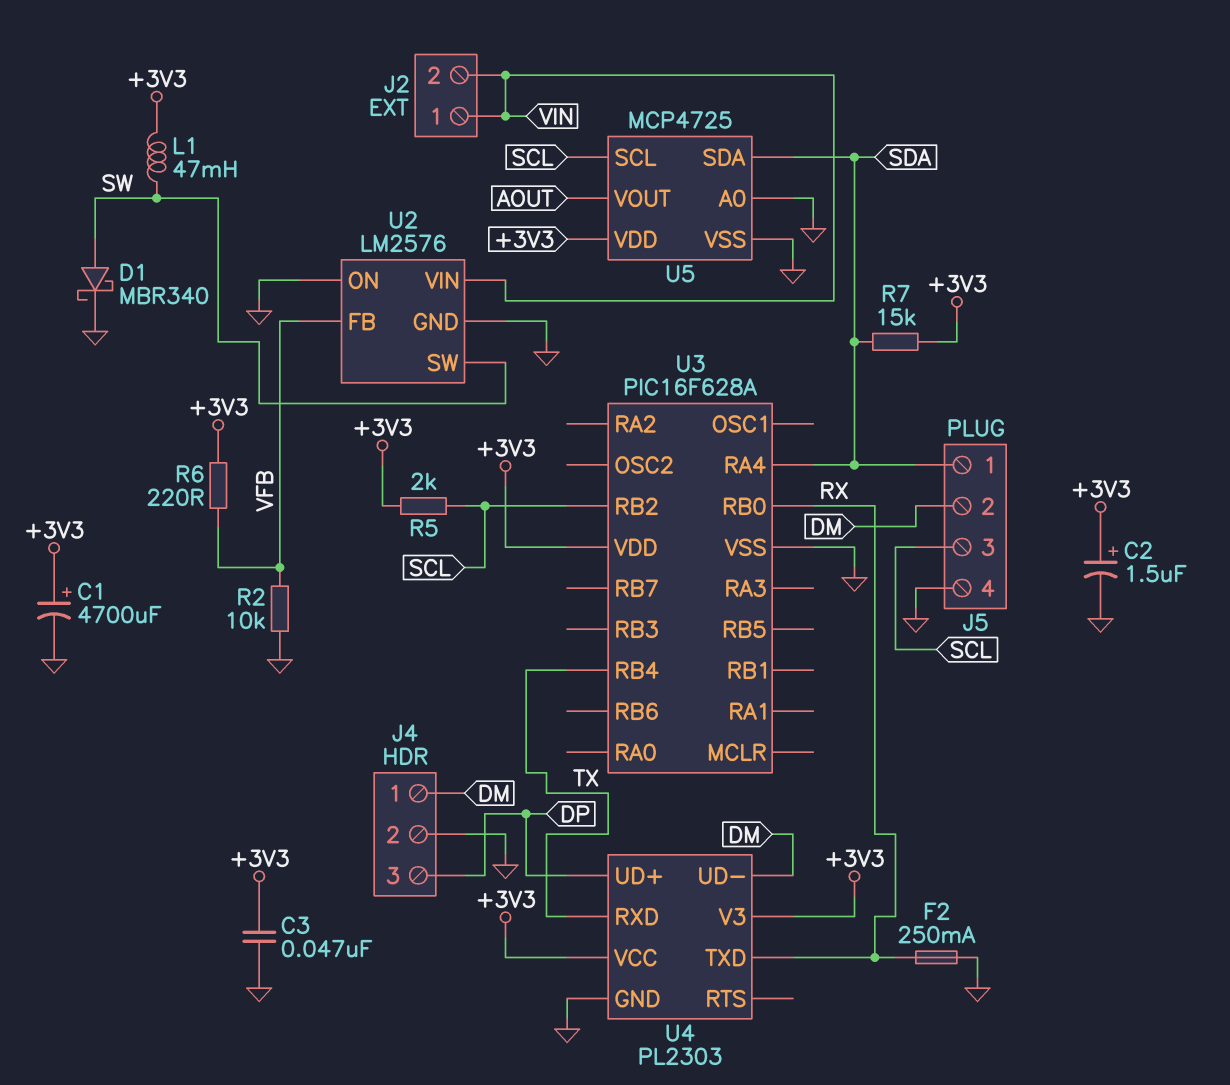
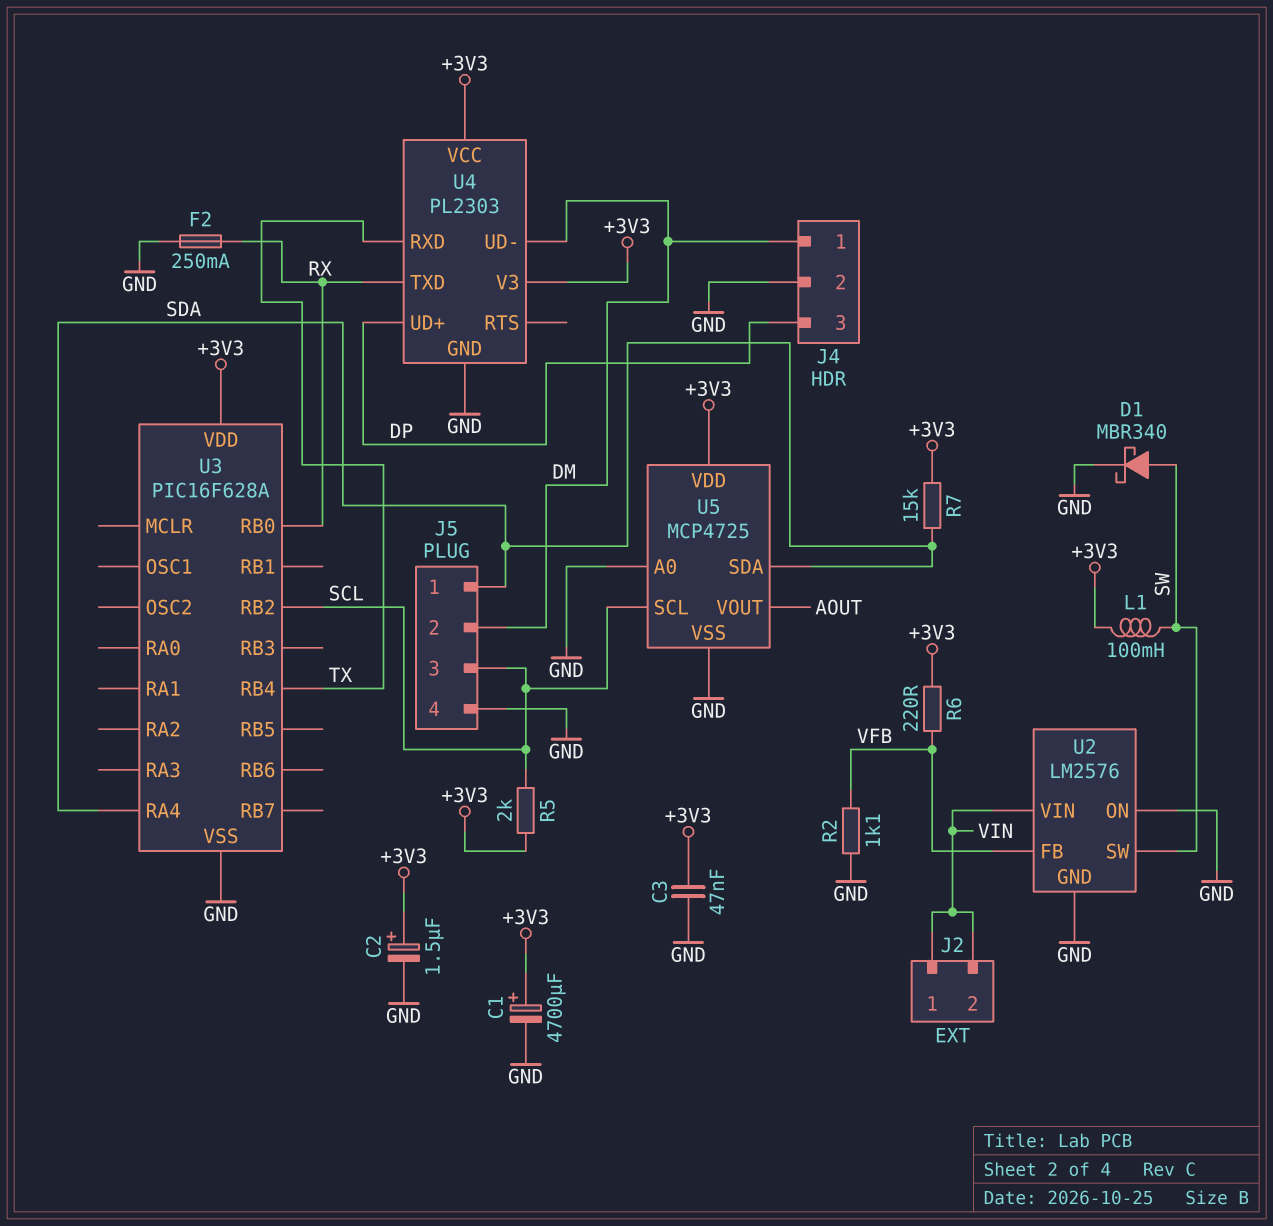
L1: 47mH (+3V3, SW) -> 100mH (+3V3, SW)
R2: 10k (GND, VFB) -> 1.1k (GND, VFB)

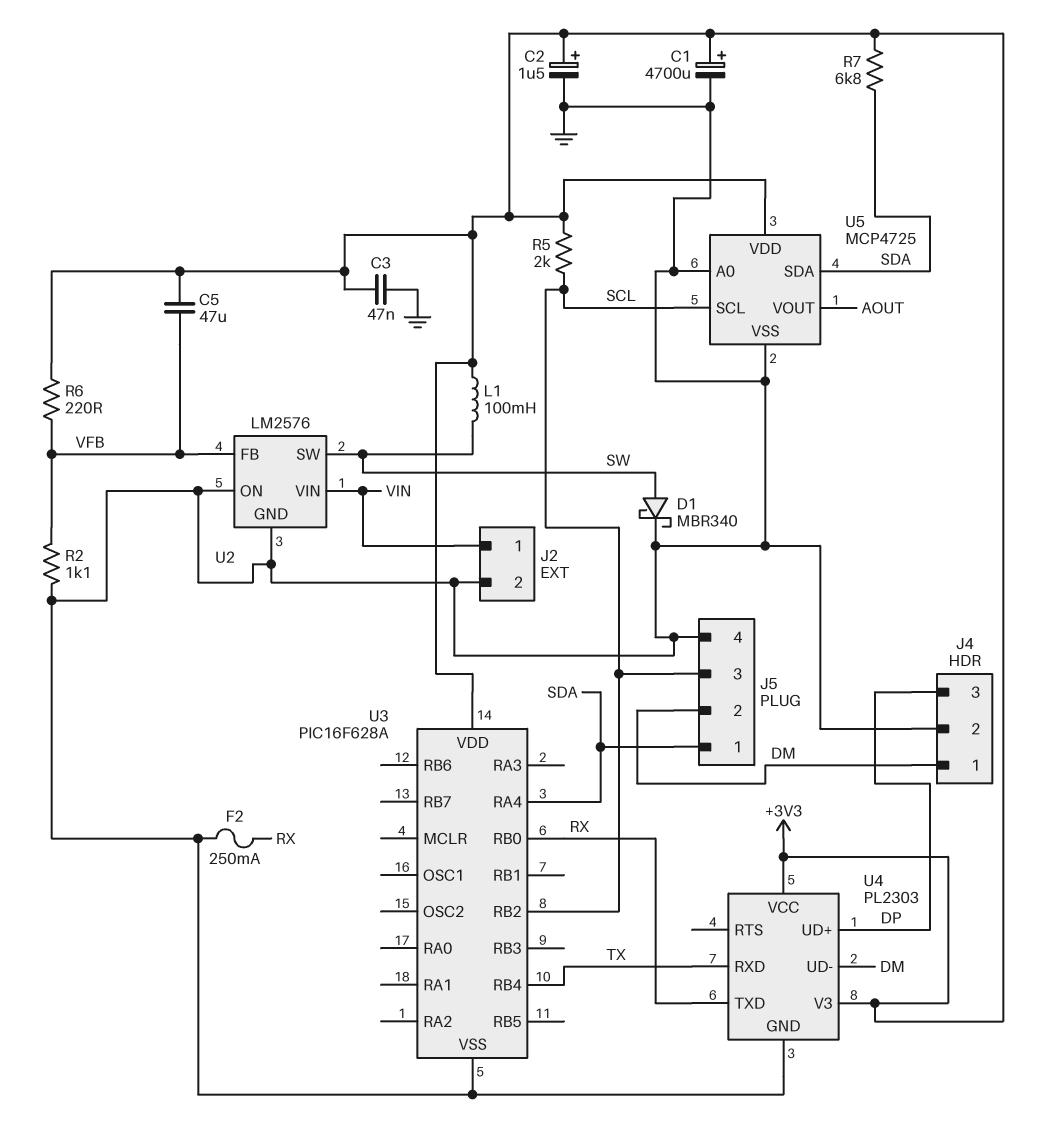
C5: none -> 47uF (+3V3, VFB)
J2 pin 2: VIN -> GND
R7: 15k (+3V3, SDA) -> 6.8k (+3V3, SDA)

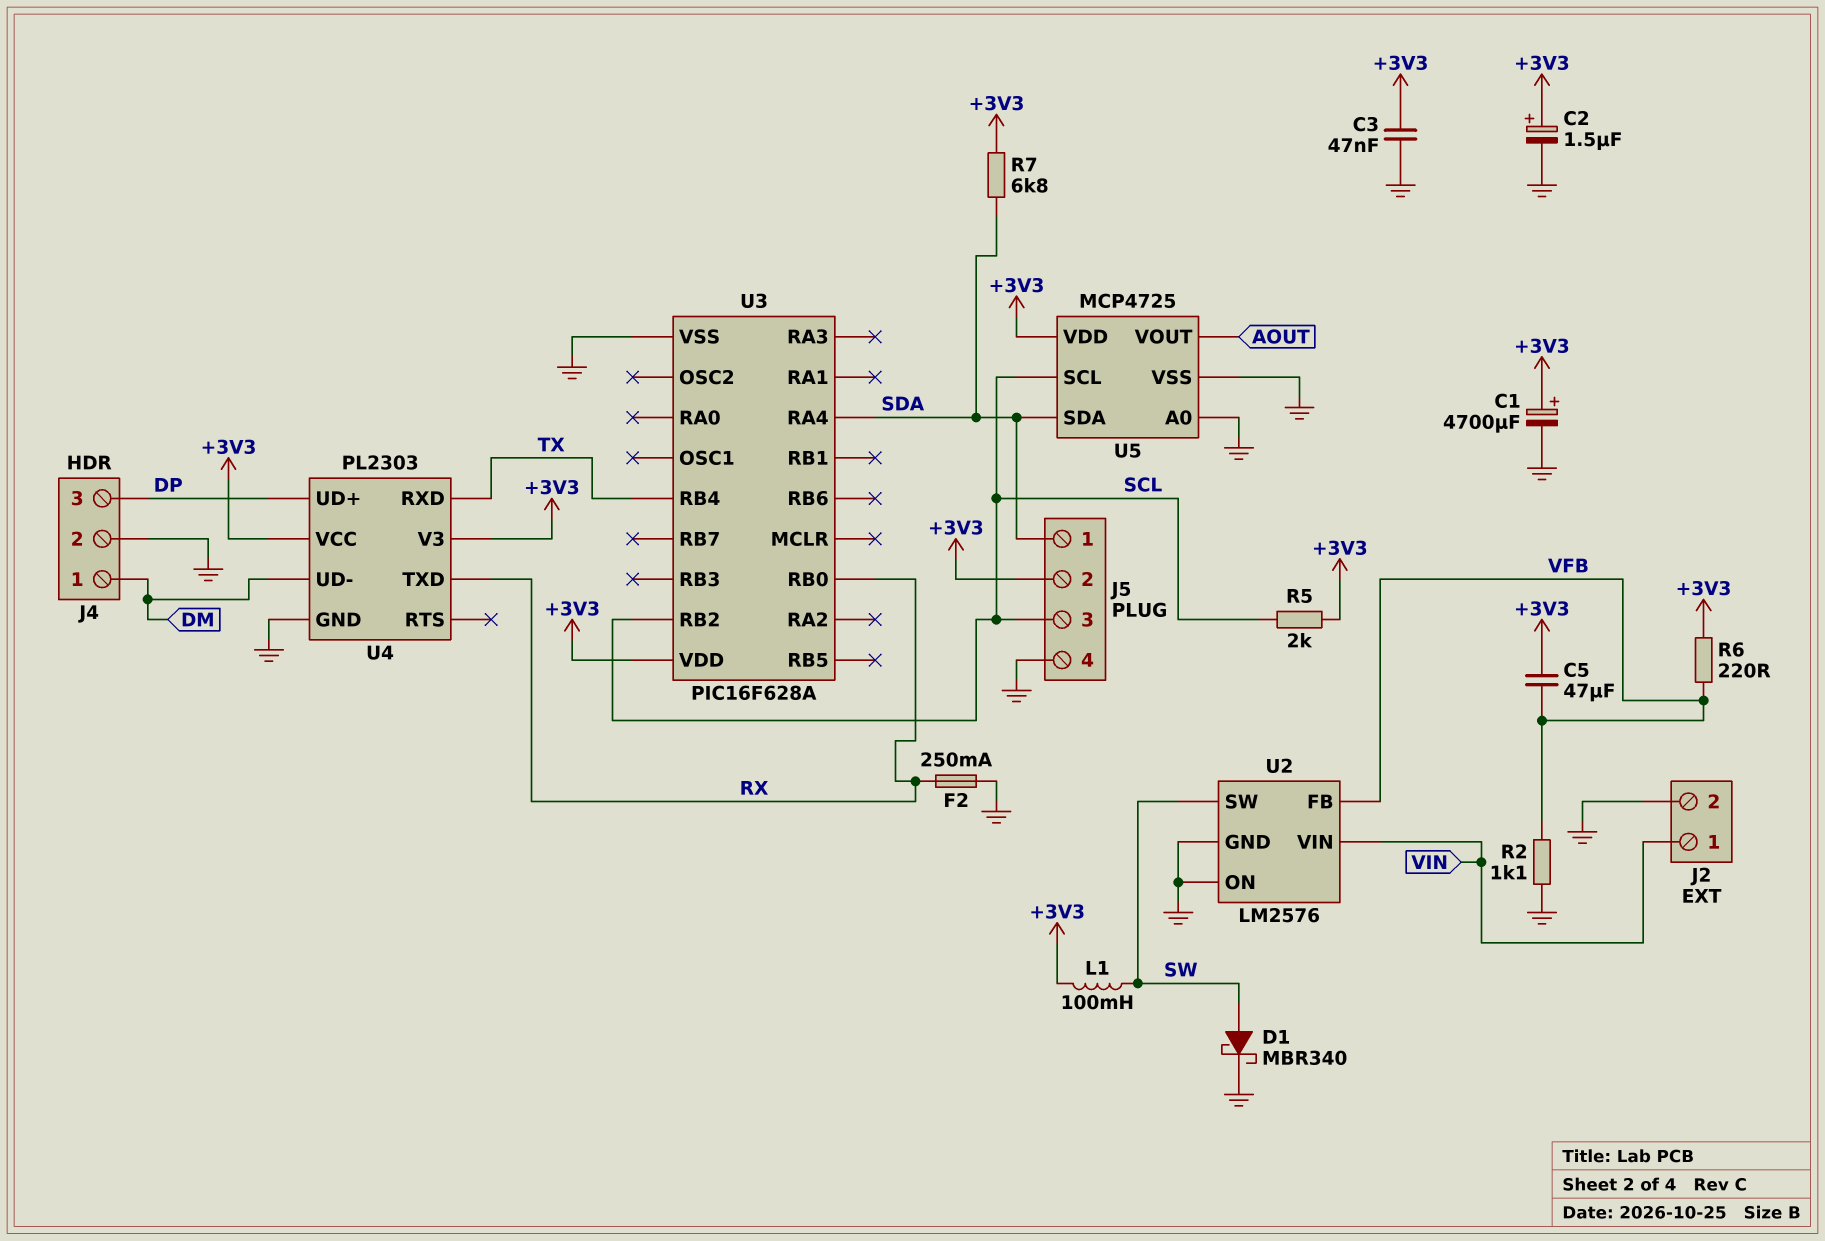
J5 pin 2: DM -> +3V3

